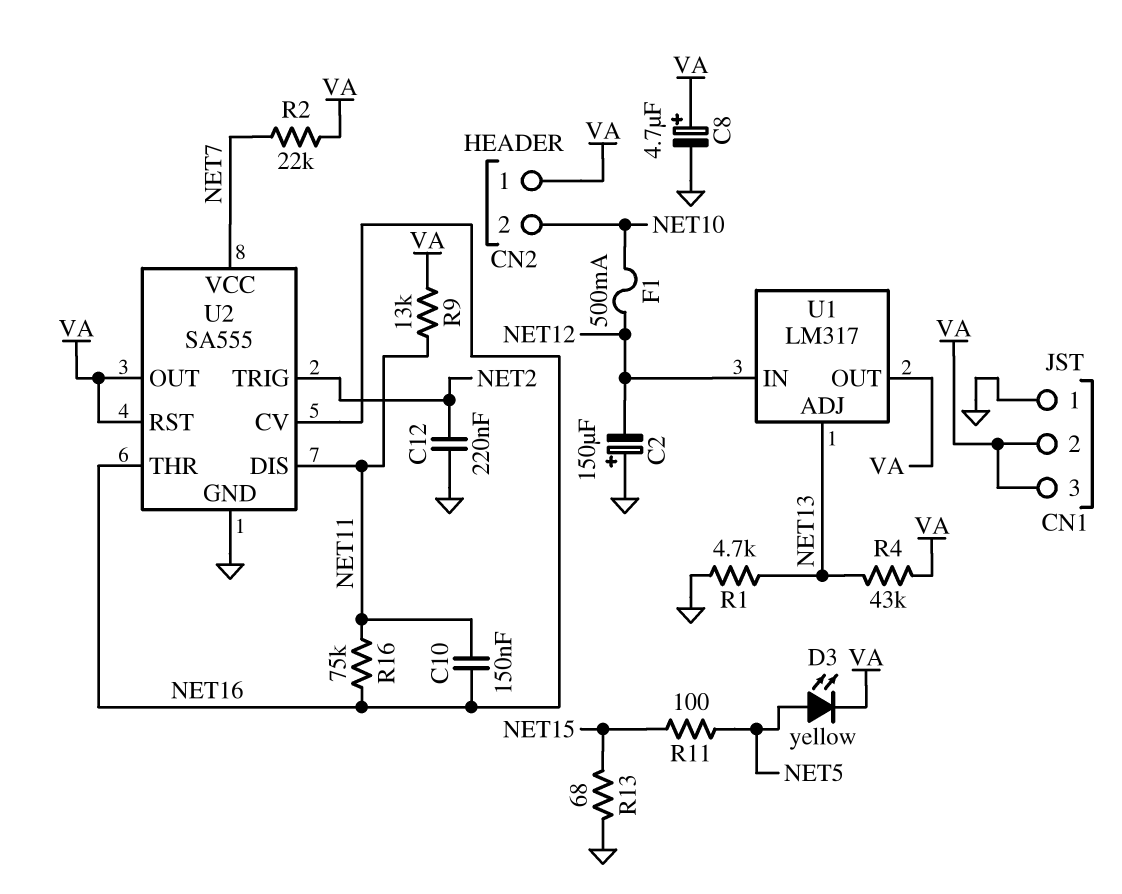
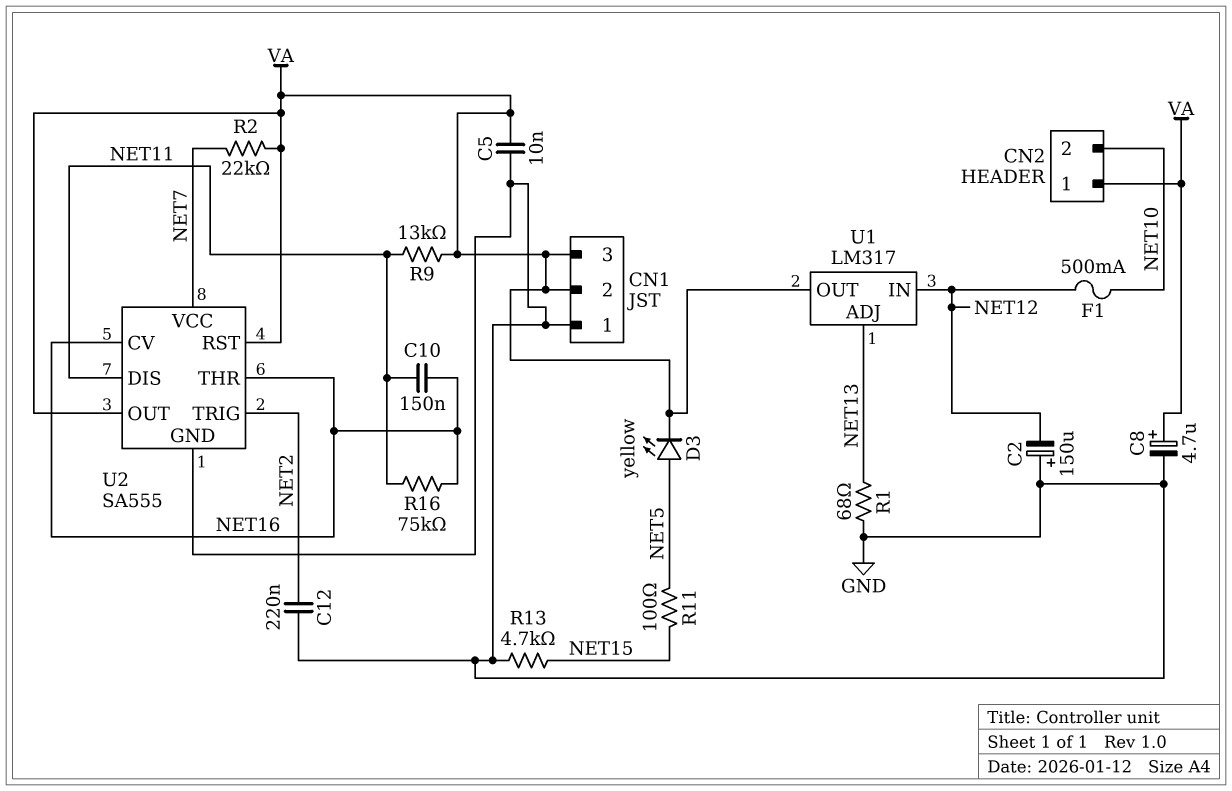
C5: none -> 10nF (GND, VA)
R1: 4.7k (GND, NET13) -> 68 (GND, NET13)
R4: 43k (NET13, VA) -> none
R13: 68 (GND, NET15) -> 4.7k (GND, NET15)

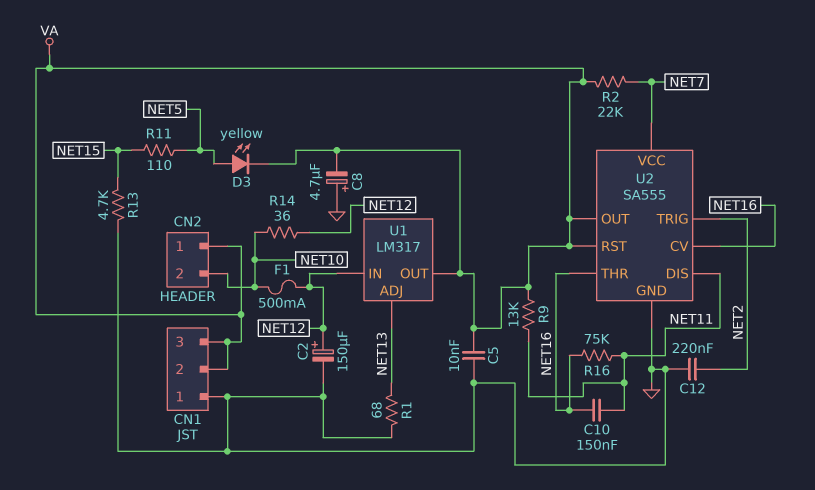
C2: 150uF (plus GND, minus NET12) -> 150uF (plus NET12, minus GND)
C8: 4.7uF (plus VA, minus GND) -> 4.7uF (plus GND, minus VA)
R11: 100 (NET5, NET15) -> 110 (NET5, NET15)
R14: none -> 36 (NET10, NET12)

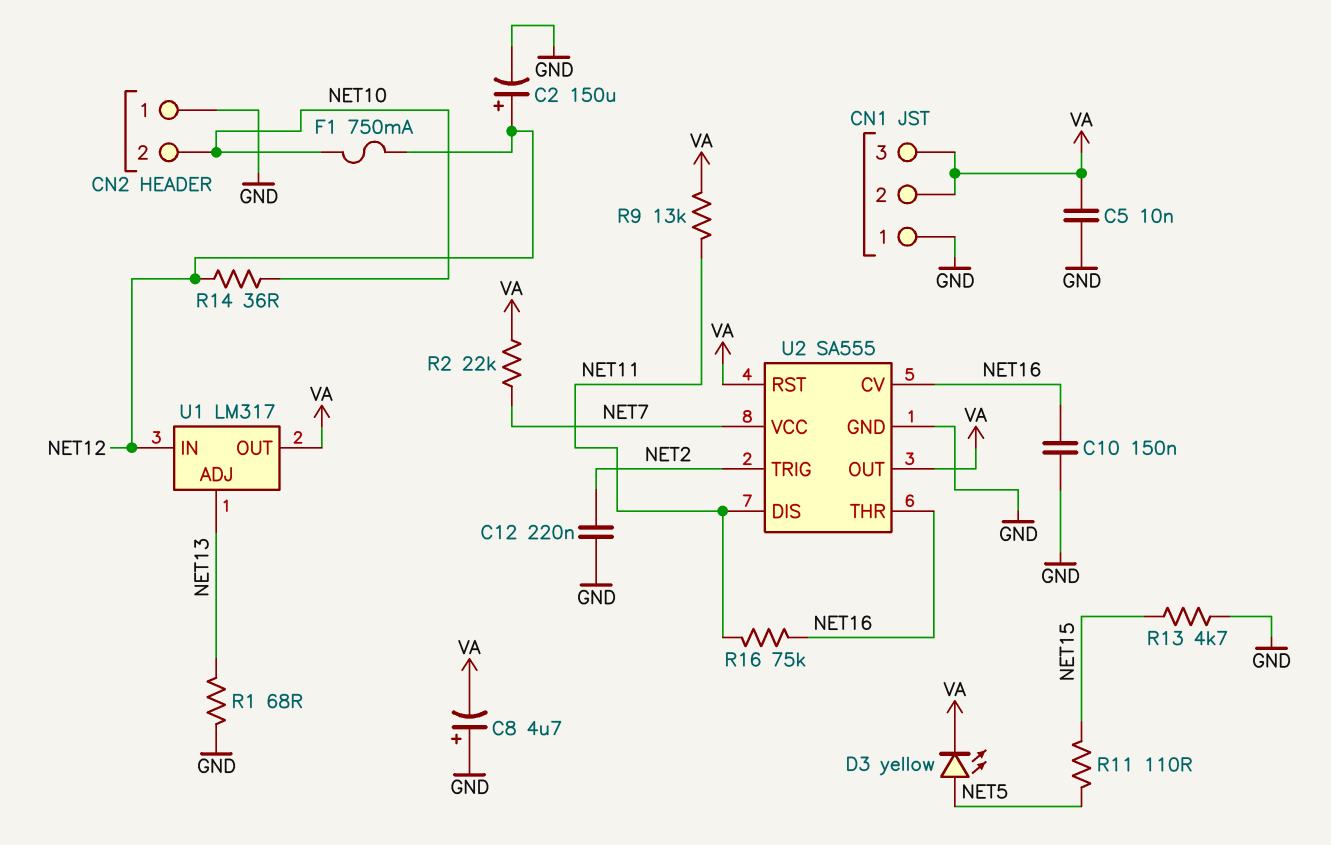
C10: 150nF (NET11, NET16) -> 150nF (GND, NET16)
CN2 pin 1: VA -> GND
F1: 500mA (NET10, NET12) -> 750mA (NET10, NET12)

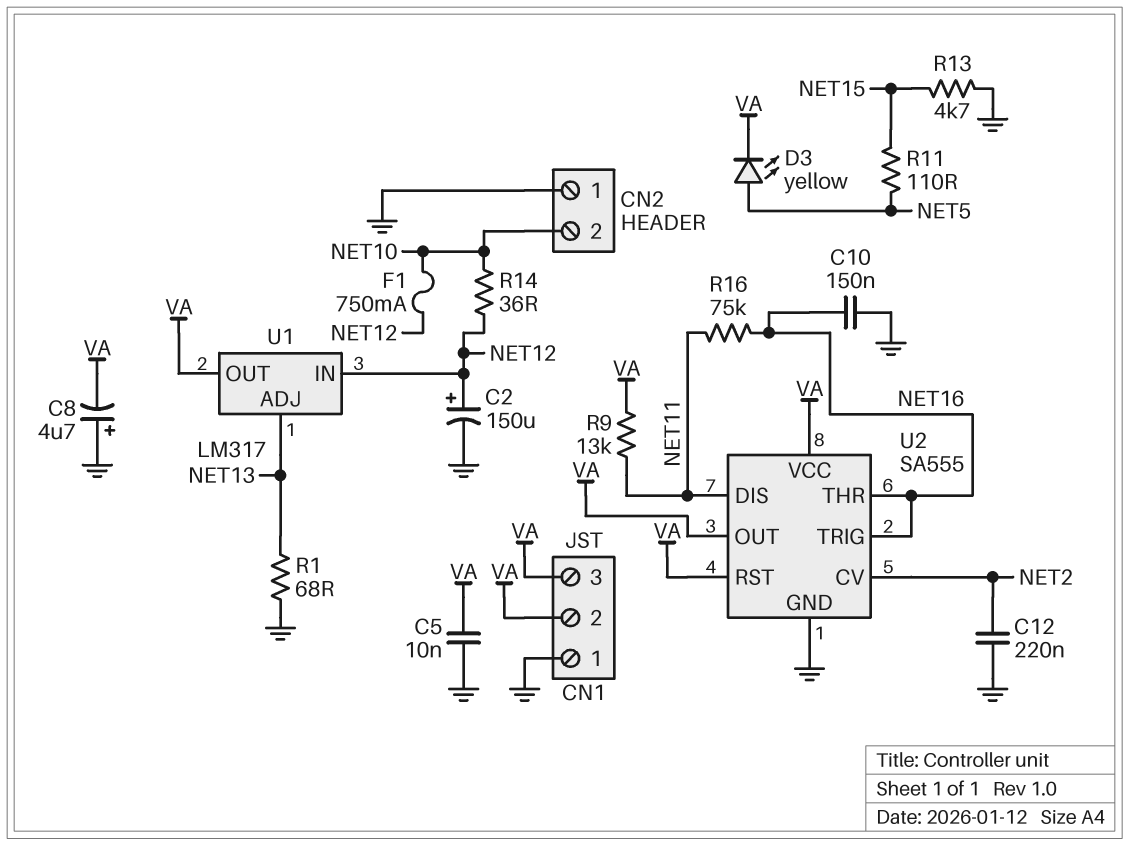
R2: 22k (NET7, VA) -> none
U2 pin CV: NET16 -> NET2
U2 pin TRIG: NET2 -> NET16
U2 pin VCC: NET7 -> VA

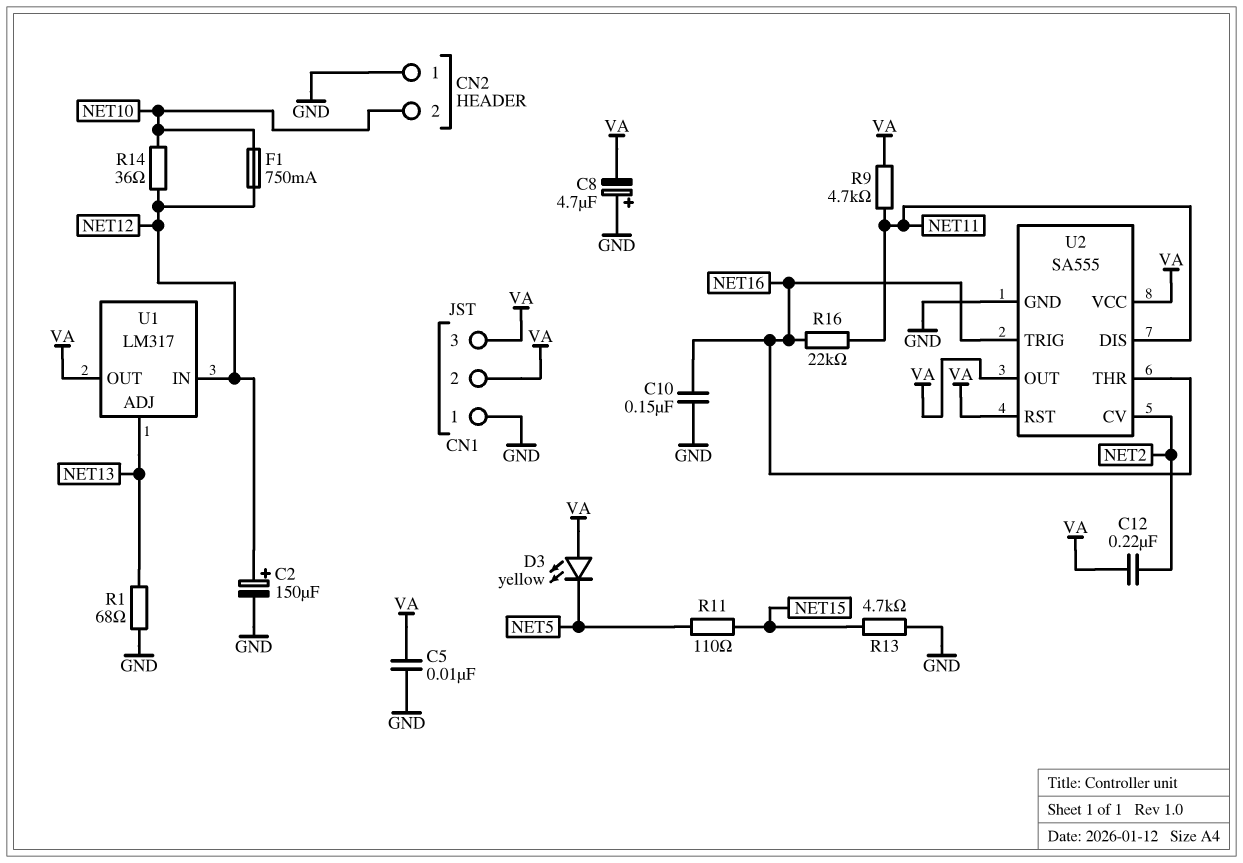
C12: 220nF (GND, NET2) -> 220nF (NET2, VA)
D3: LED yellow (A NET5, K VA) -> LED yellow (A VA, K NET5)
R9: 13k (NET11, VA) -> 4.7k (NET11, VA)
R16: 75k (NET11, NET16) -> 22k (NET11, NET16)

